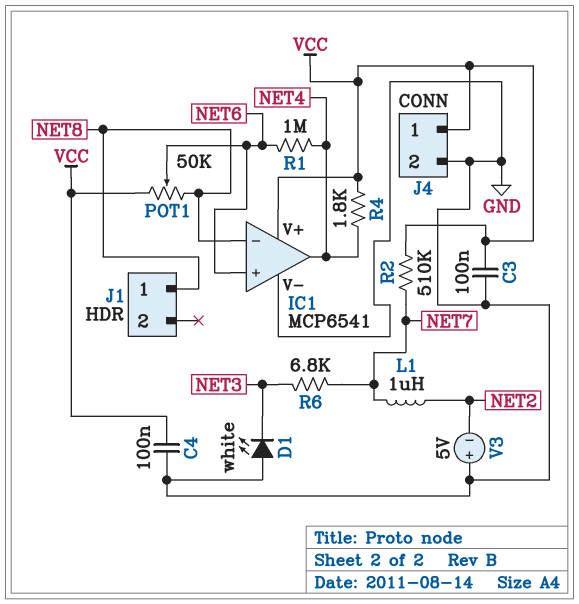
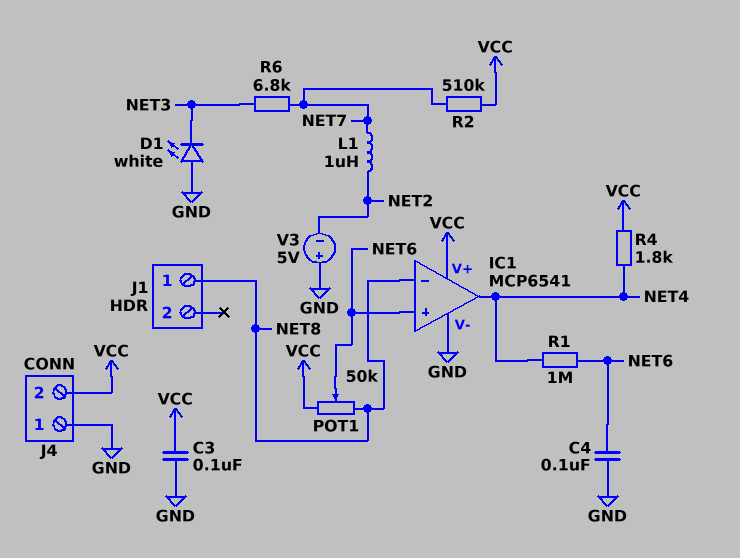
C4: 100nF (GND, VCC) -> 100nF (GND, NET6)
J4 pin 1: VCC -> GND
J4 pin 2: GND -> VCC

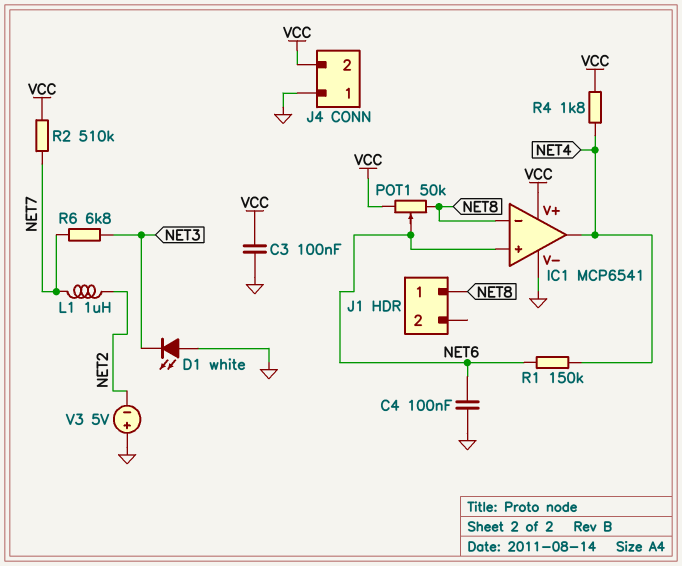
R1: 1M (NET4, NET6) -> 150k (NET4, NET6)

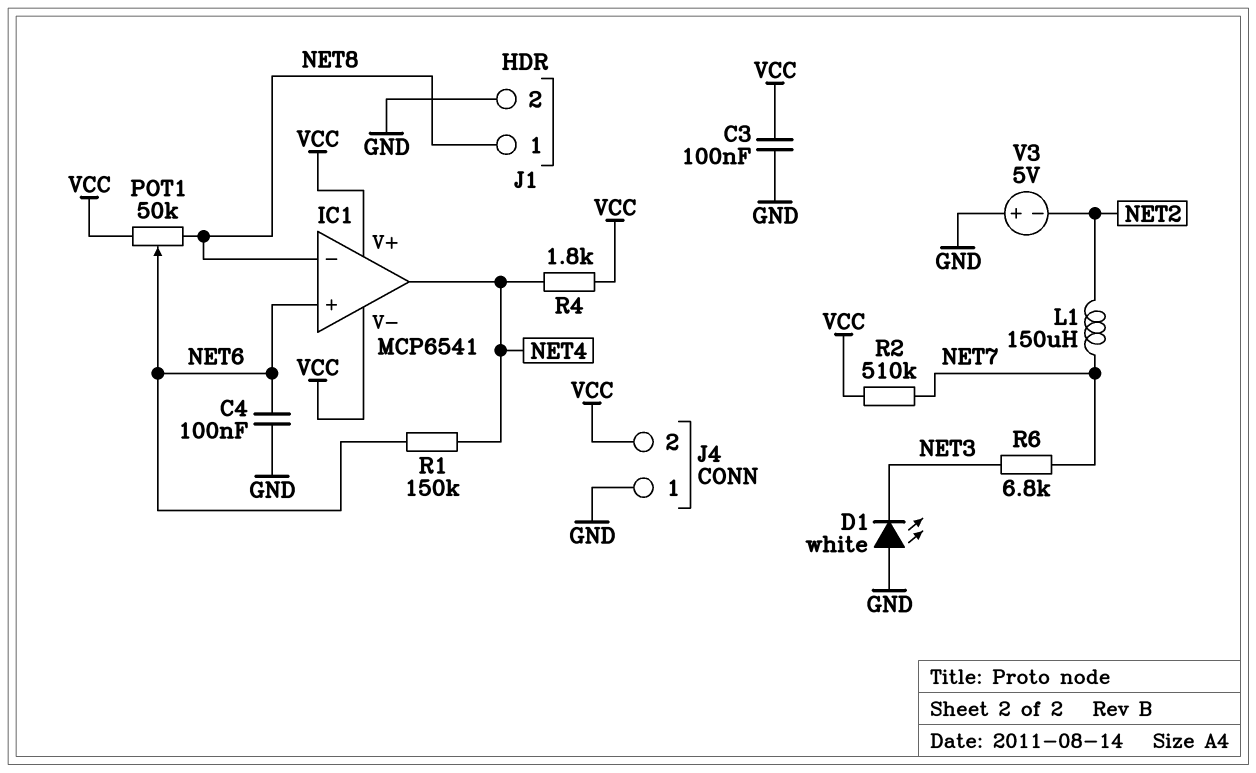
IC1 pin V-: GND -> VCC
J1 pin 2: none -> GND
L1: 1uH (NET2, NET7) -> 150uH (NET2, NET7)

